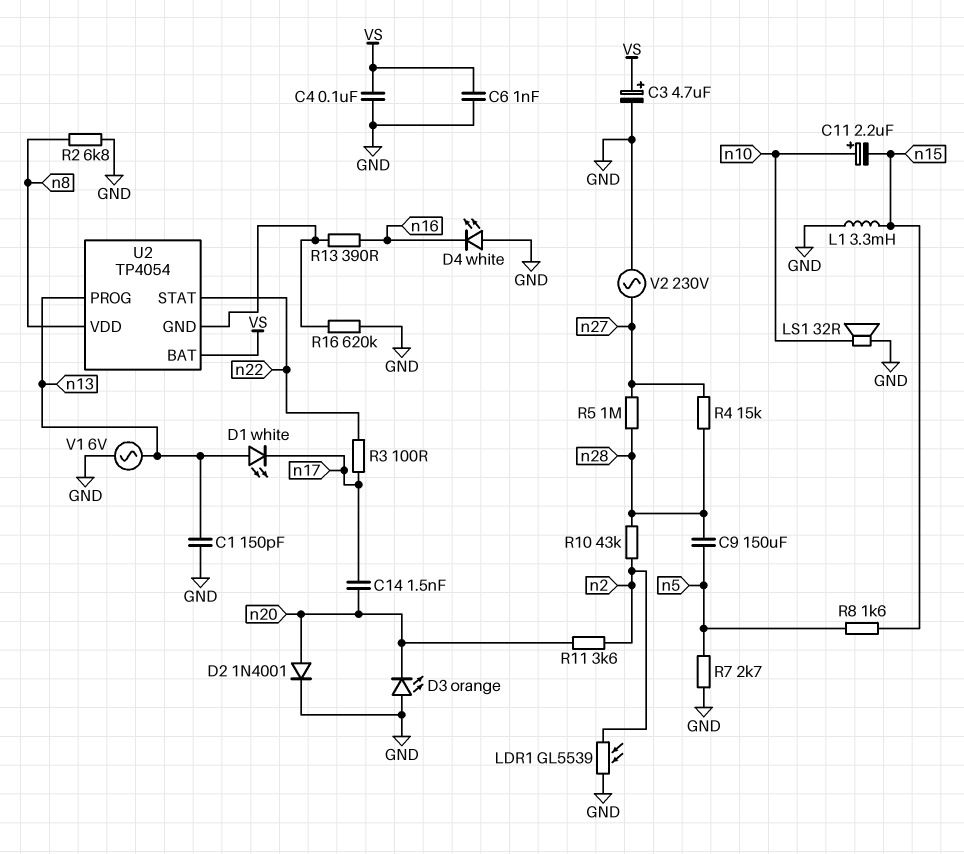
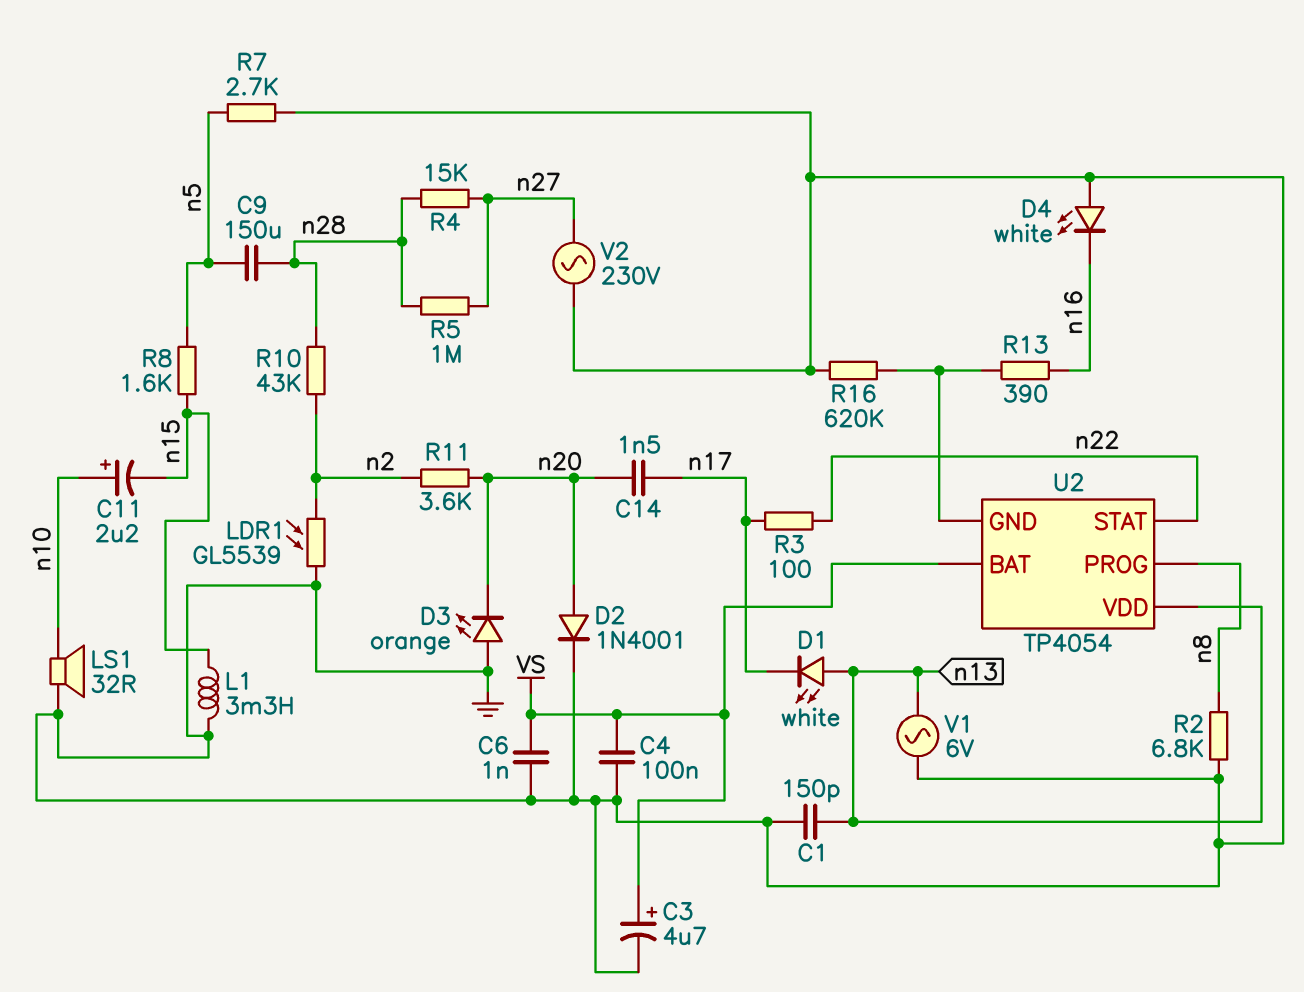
U2 pin PROG: n13 -> n8
U2 pin VDD: n8 -> n13

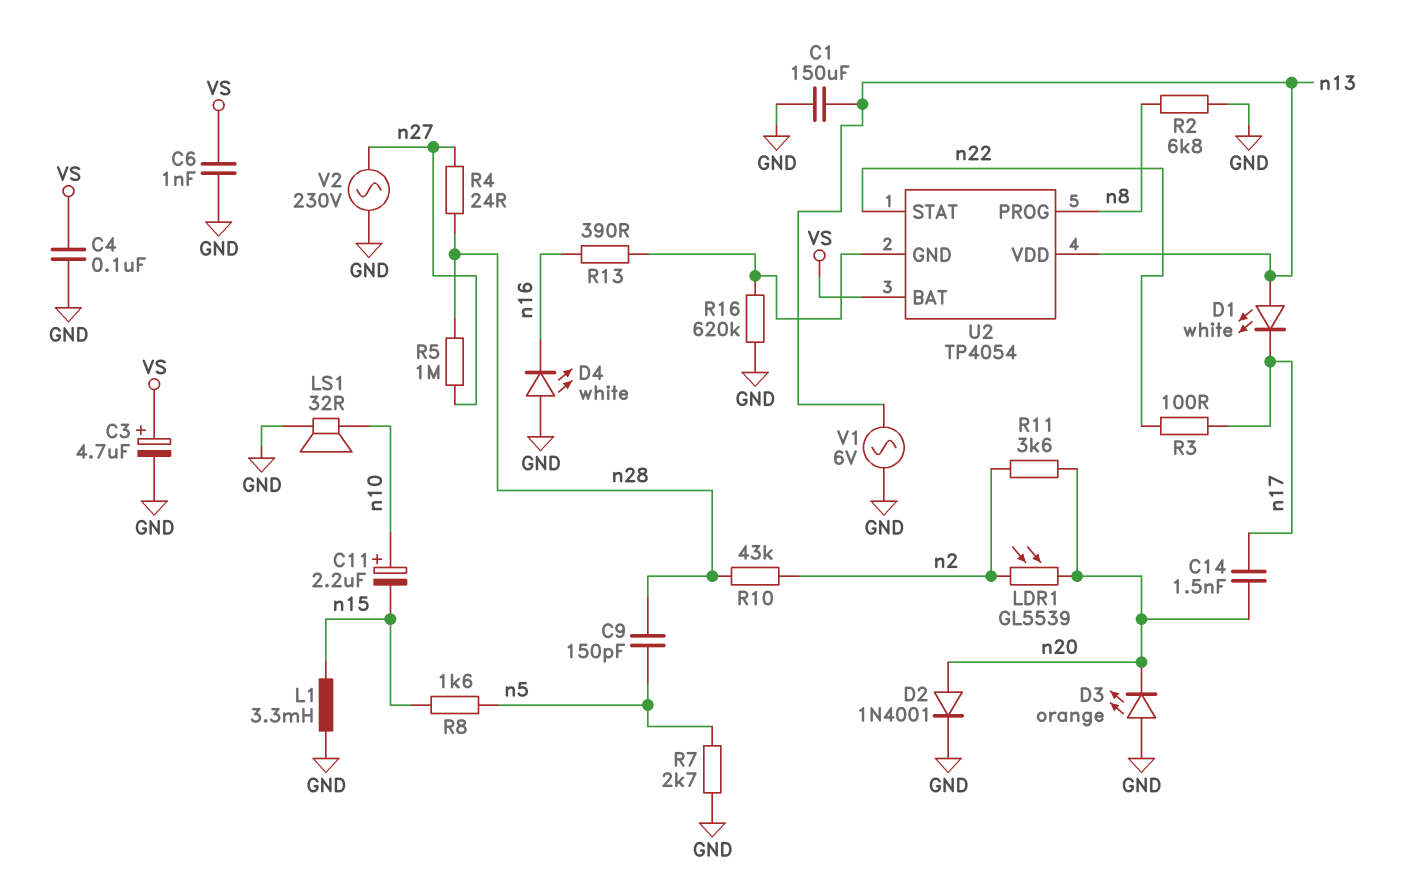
C1: 150pF (GND, n13) -> 150uF (GND, n13)
C9: 150uF (n5, n28) -> 150pF (n5, n28)
LDR1: GL5539 (GND, n2) -> GL5539 (n2, n20)
R4: 15k (n27, n28) -> 24 (n27, n28)

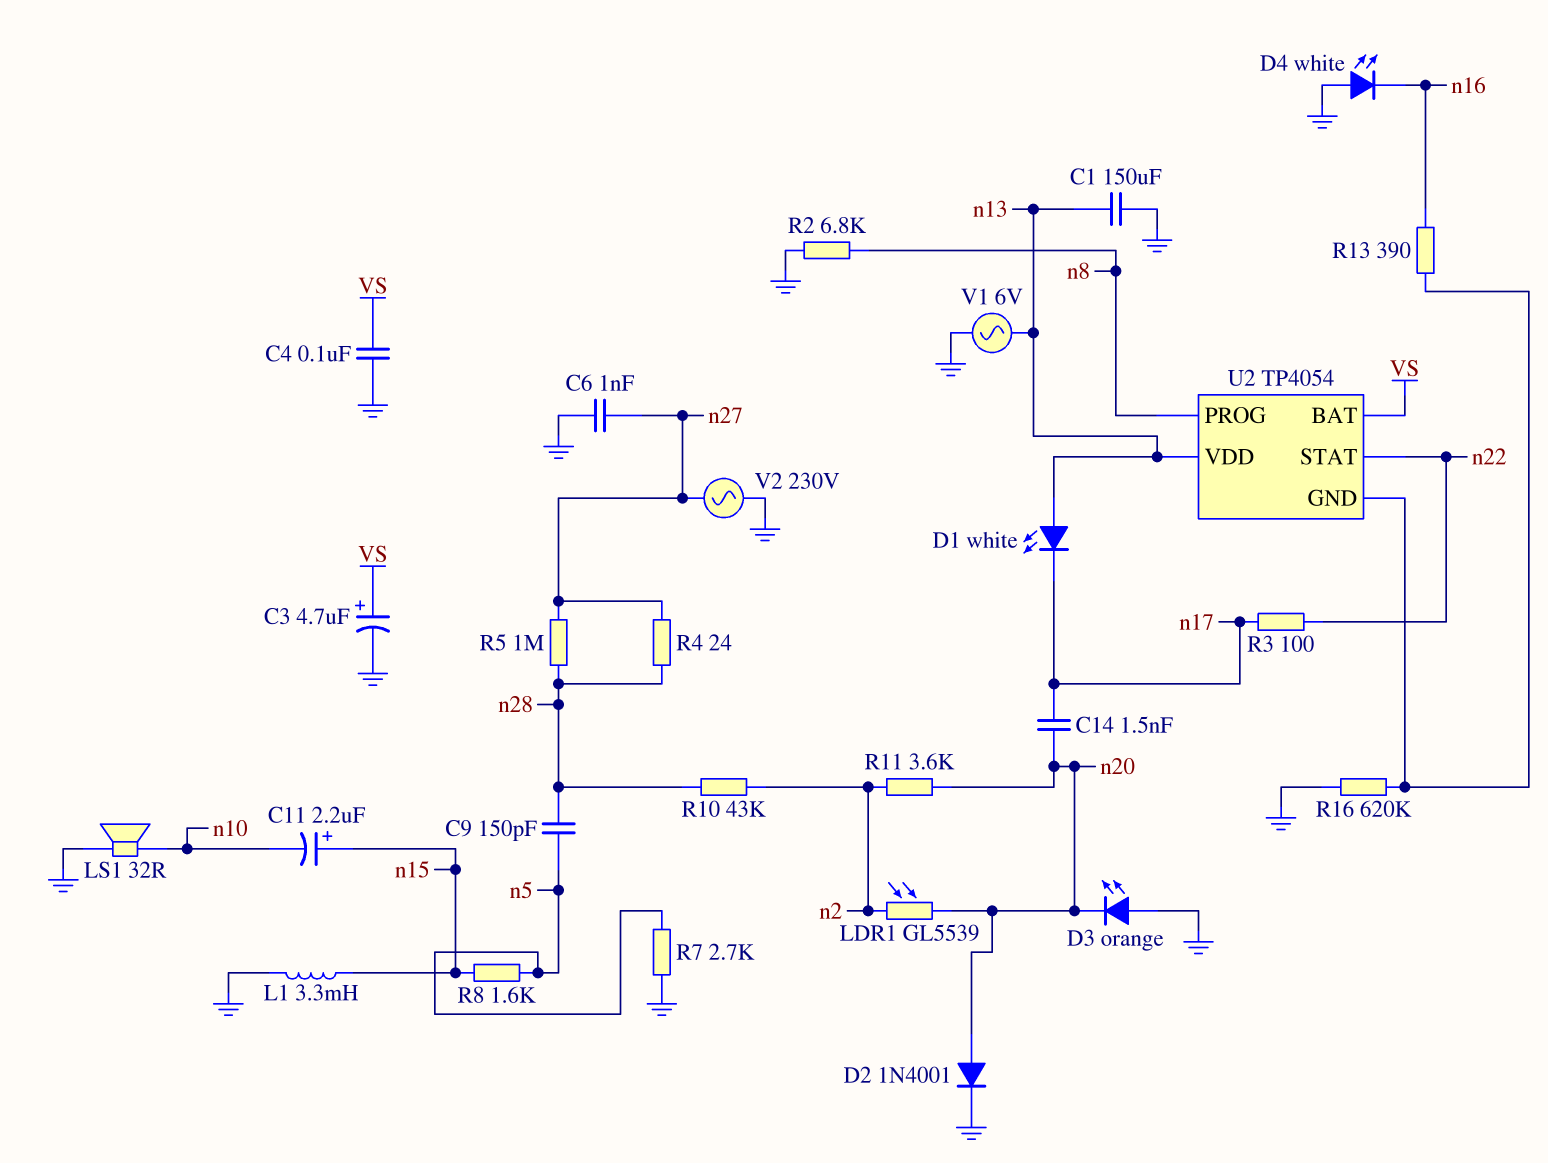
C6: 1nF (GND, VS) -> 1nF (GND, n27)
C11: 2.2uF (plus n10, minus n15) -> 2.2uF (plus n15, minus n10)

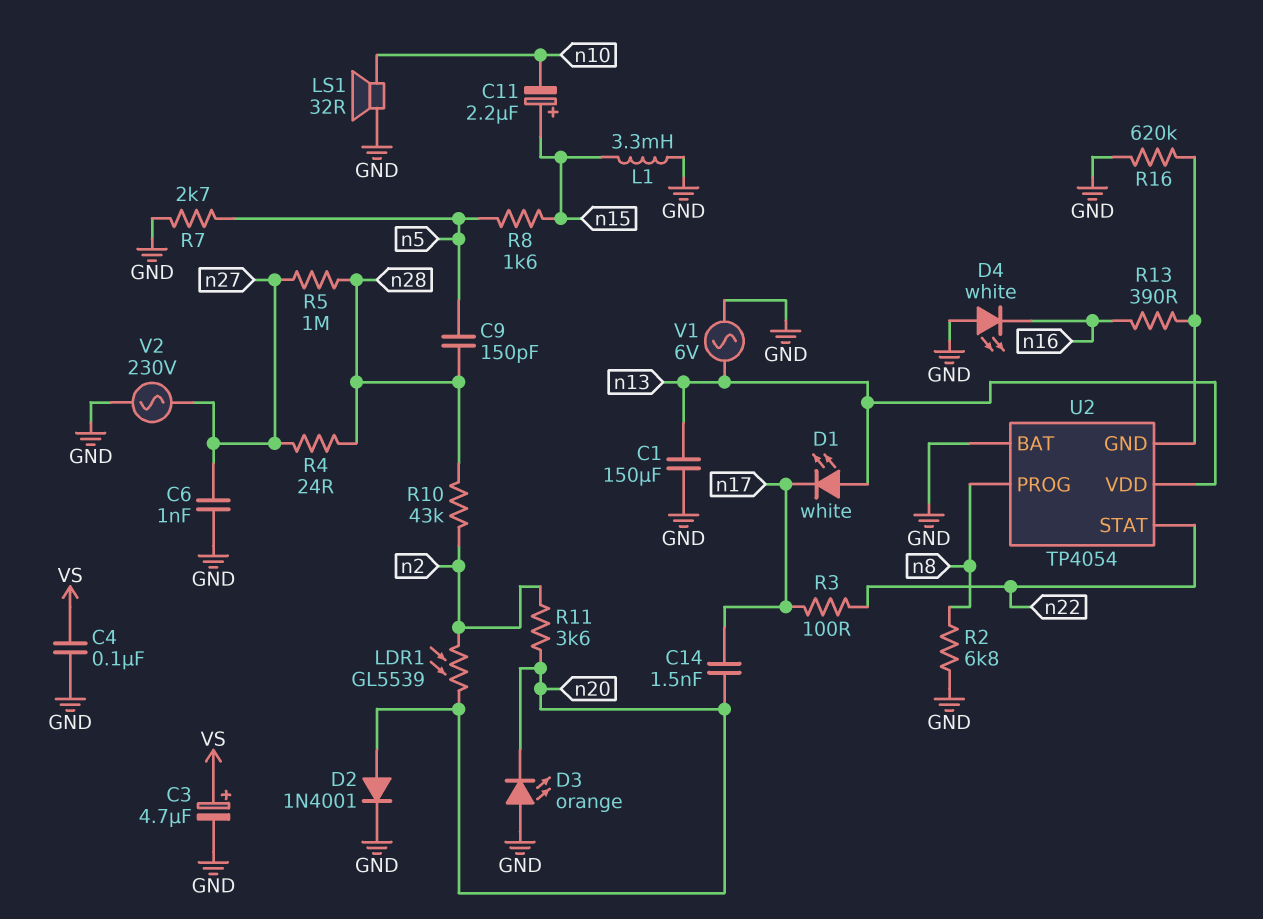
U2 pin BAT: VS -> GND

